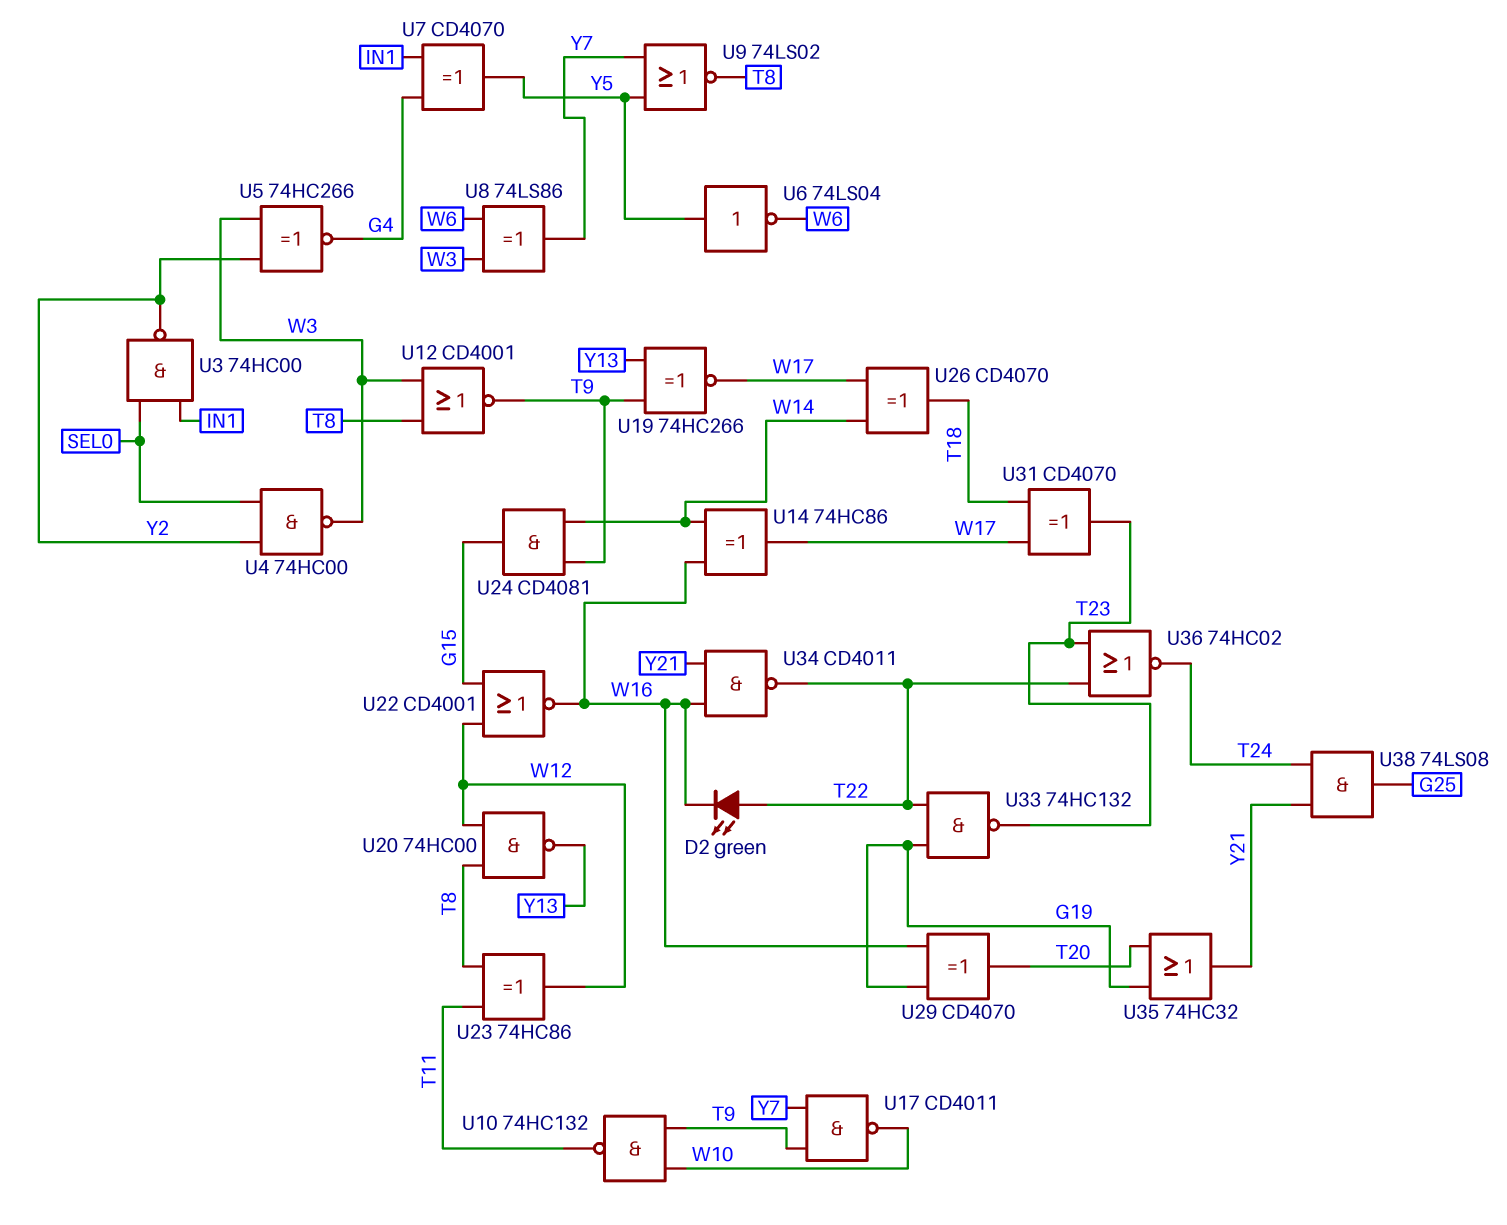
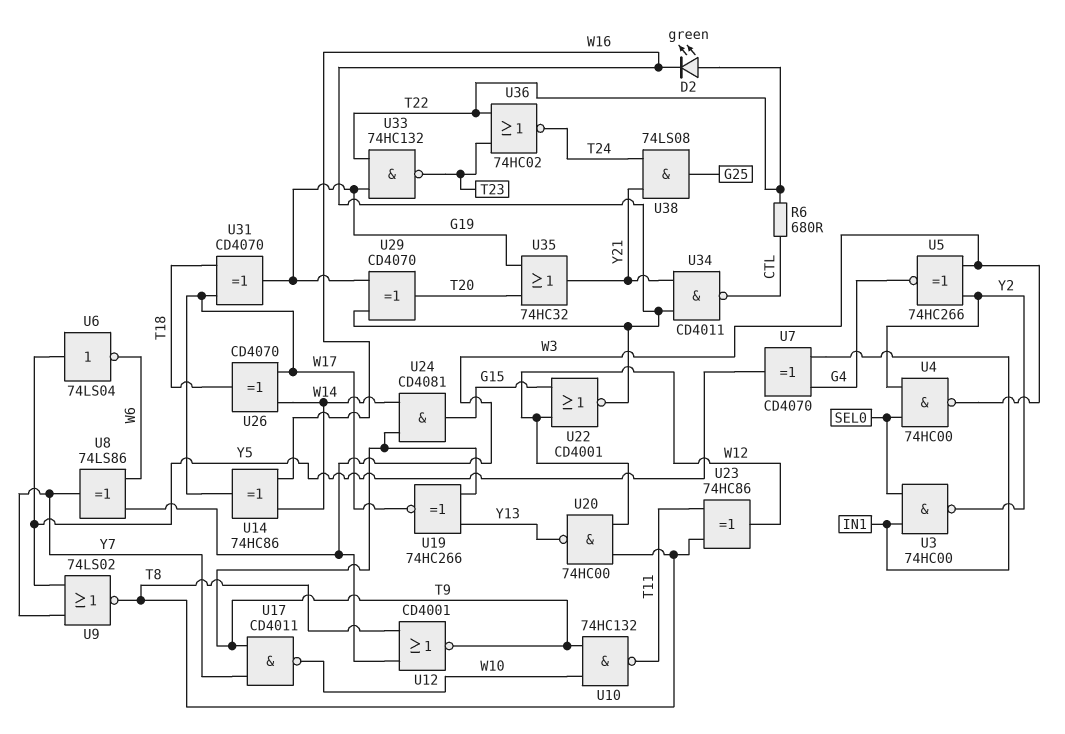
R6: none -> 680 (CTL, T22)
U31: XOR CD4070 (in T18, in W17, out T23) -> XOR CD4070 (in T18, in W17, out G19)
U34: NAND CD4011 (in W16, in Y21, out T22) -> NAND CD4011 (in W16, in Y21, out CTL)

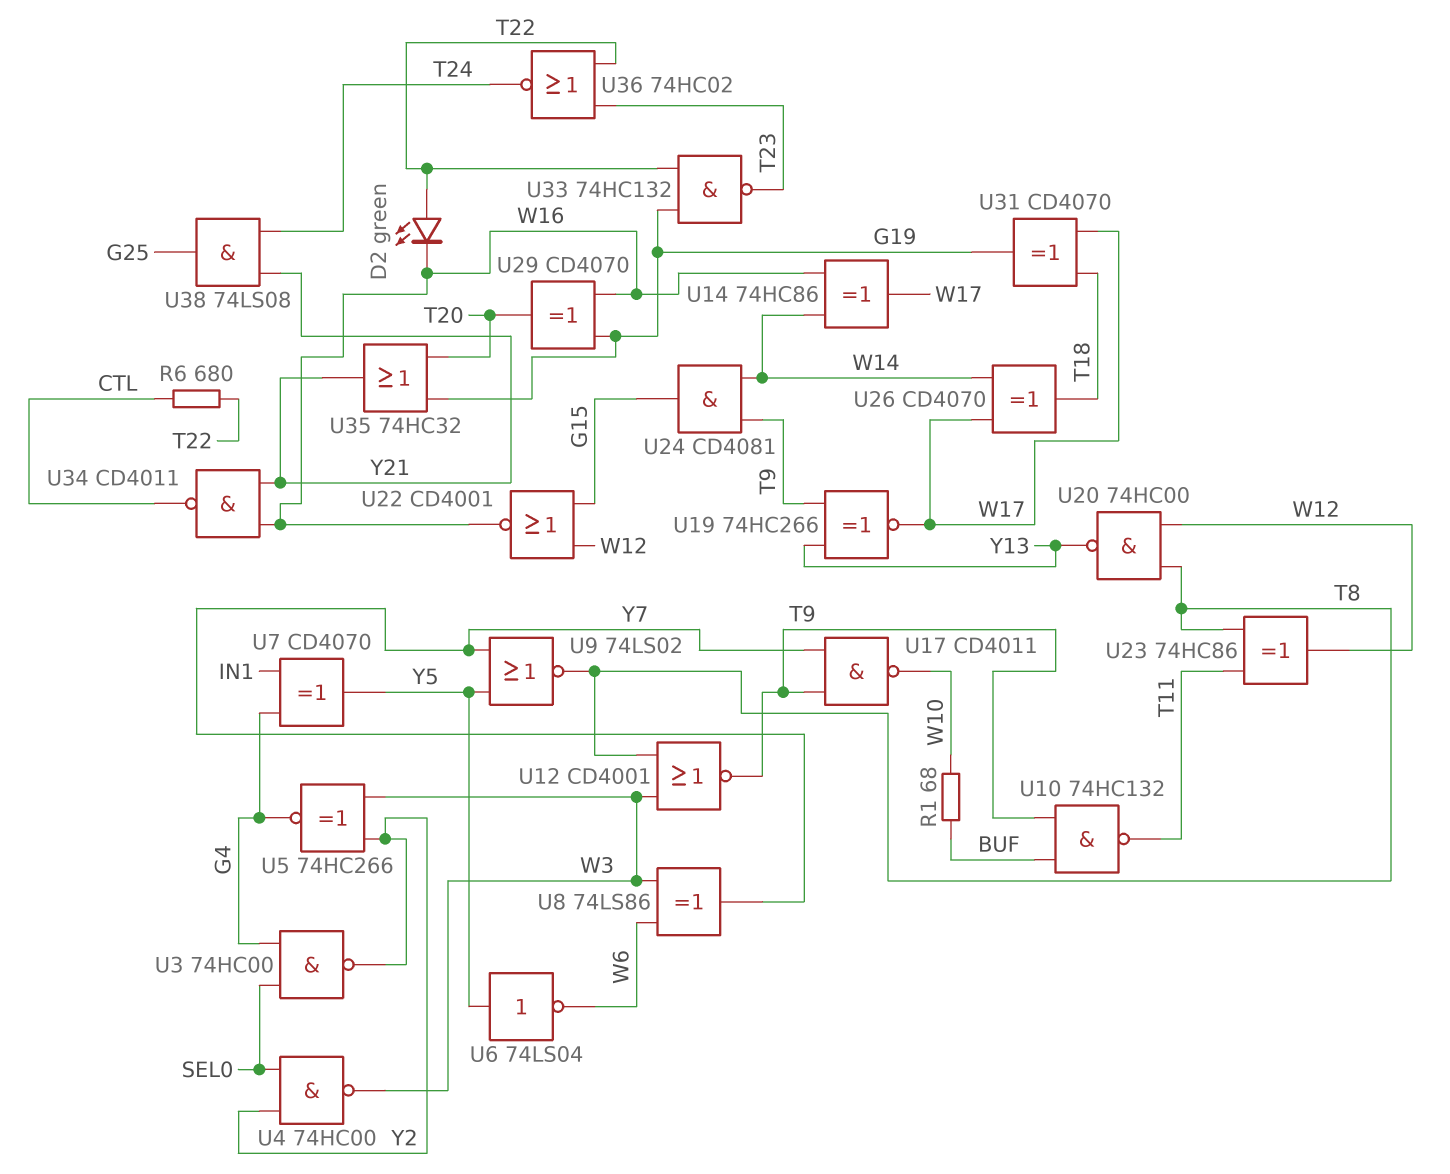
R1: none -> 68 (BUF, W10)
U3: NAND 74HC00 (in IN1, in SEL0, out Y2) -> NAND 74HC00 (in G4, in SEL0, out Y2)
U10: NAND 74HC132 (in T9, in W10, out T11) -> NAND 74HC132 (in BUF, in T9, out T11)

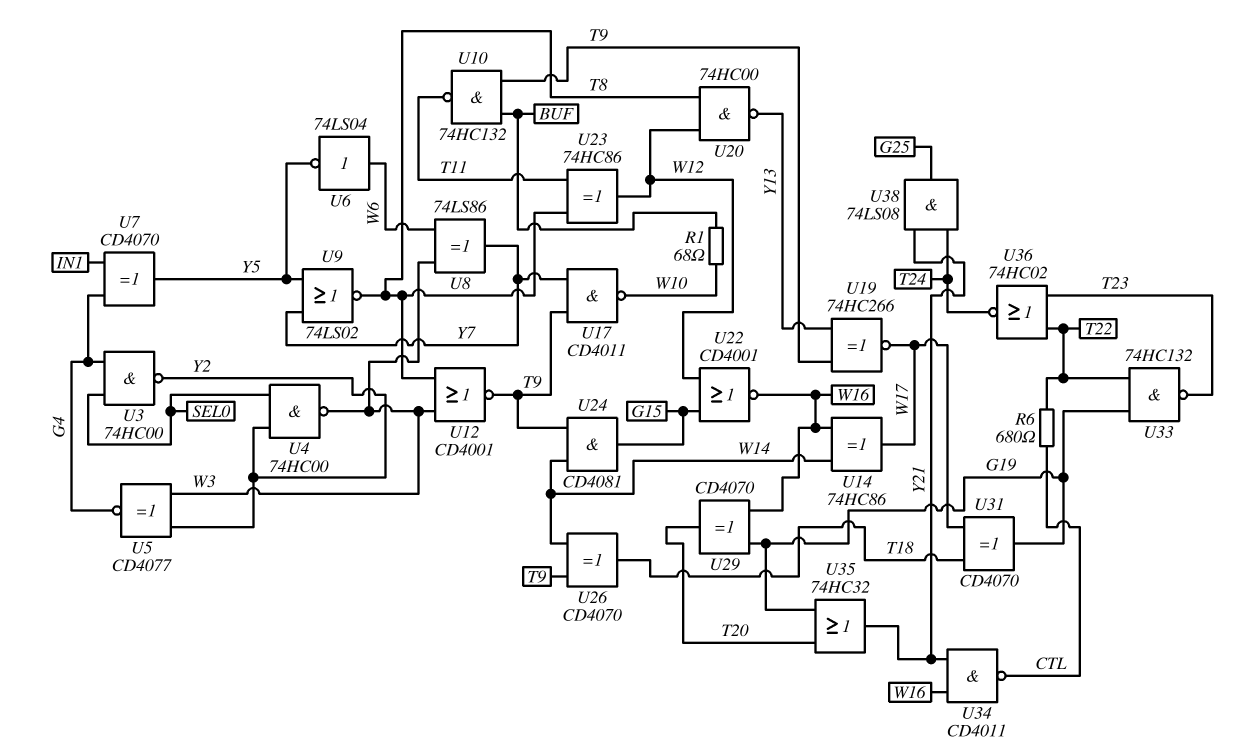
D2: LED green (A T22, K W16) -> none
U5: XNOR 74HC266 (in W3, in Y2, out G4) -> XNOR CD4077 (in W3, in Y2, out G4)
U6: NOT 74LS04 (in Y5, out W6) -> NOT 74LS04 (in W6, out Y5)
U26: XOR CD4070 (in W14, in W17, out T18) -> XOR CD4070 (in T9, in W14, out T18)

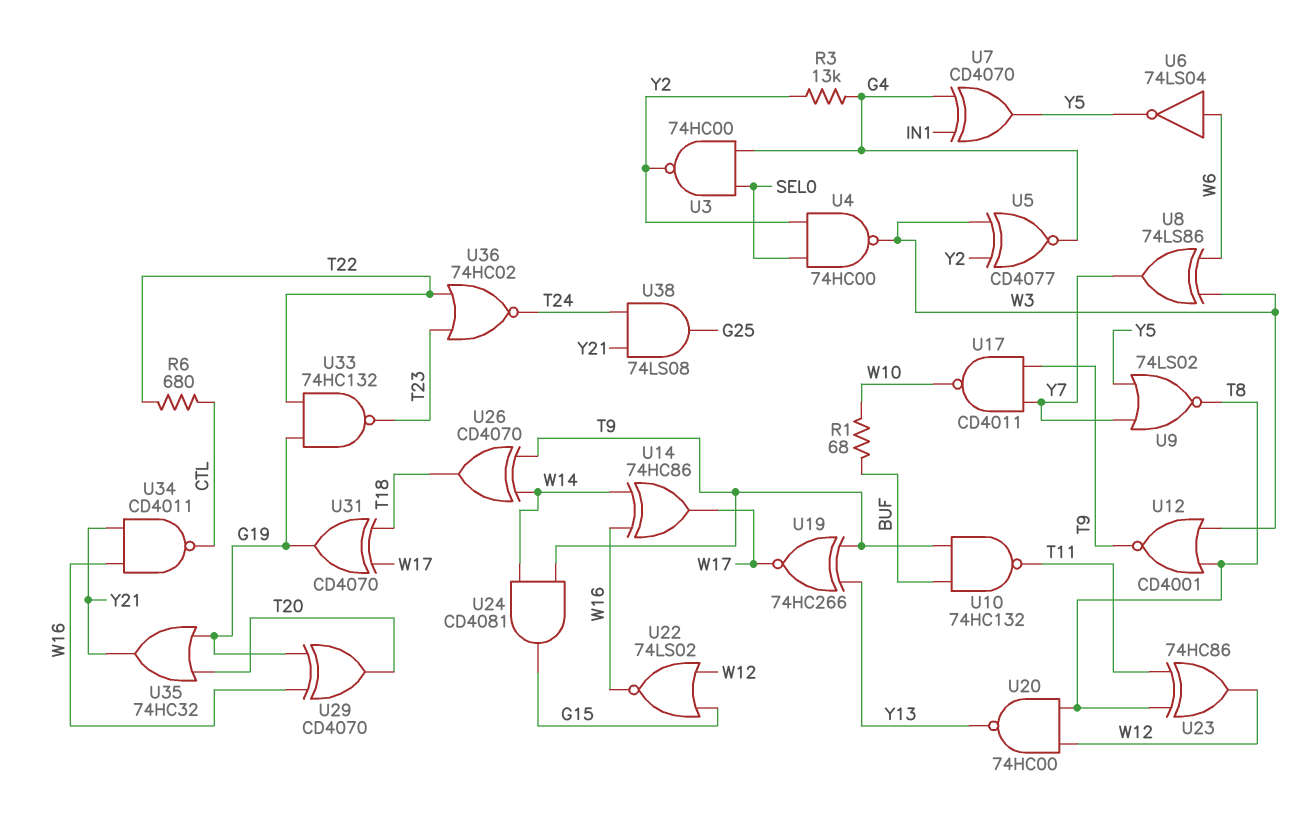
R3: none -> 13k (G4, Y2)
U22: NOR CD4001 (in G15, in W12, out W16) -> NOR 74LS02 (in G15, in W12, out W16)

